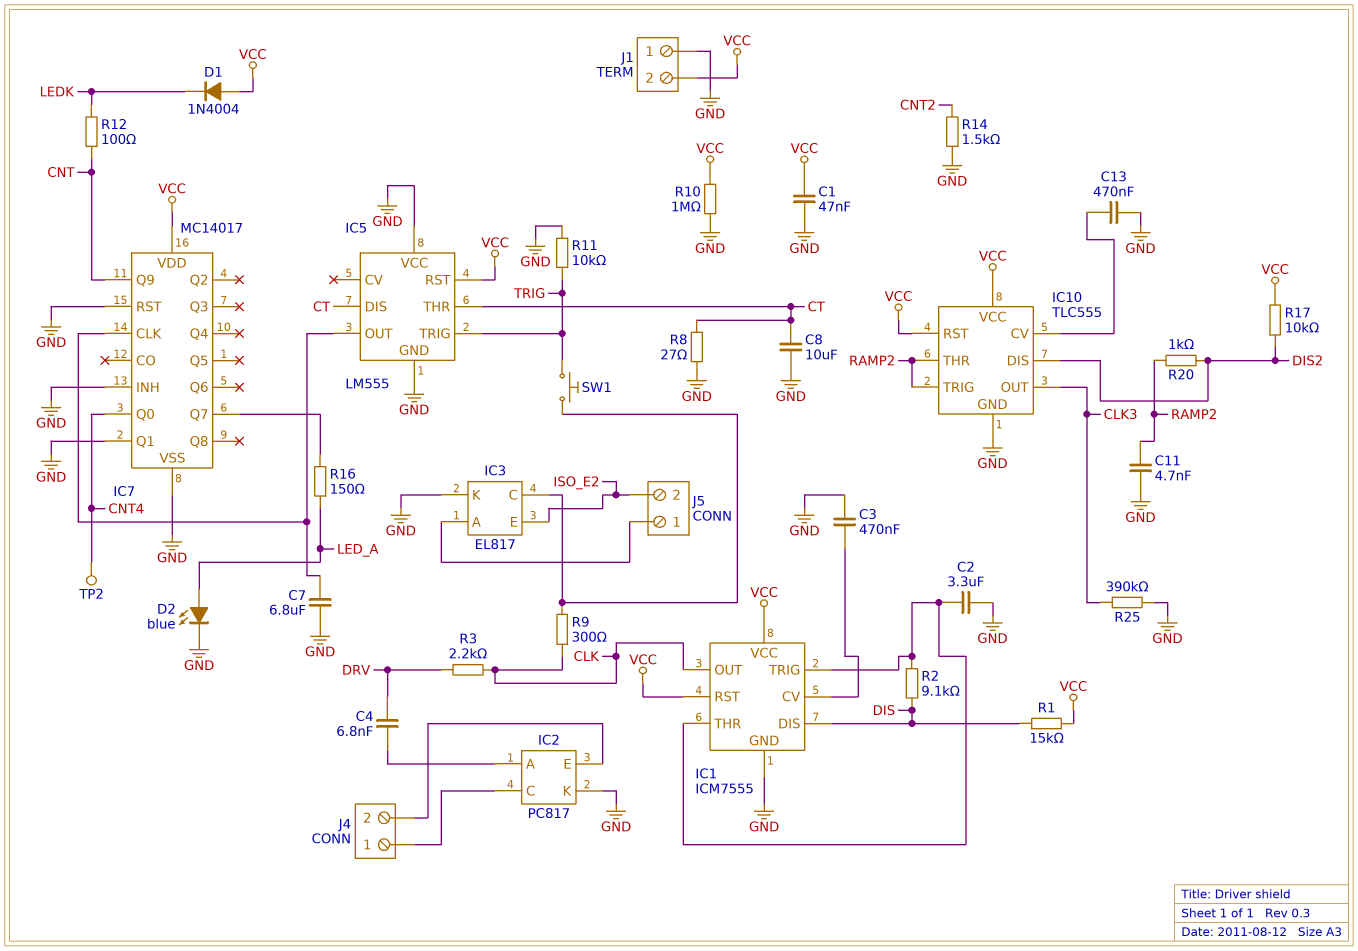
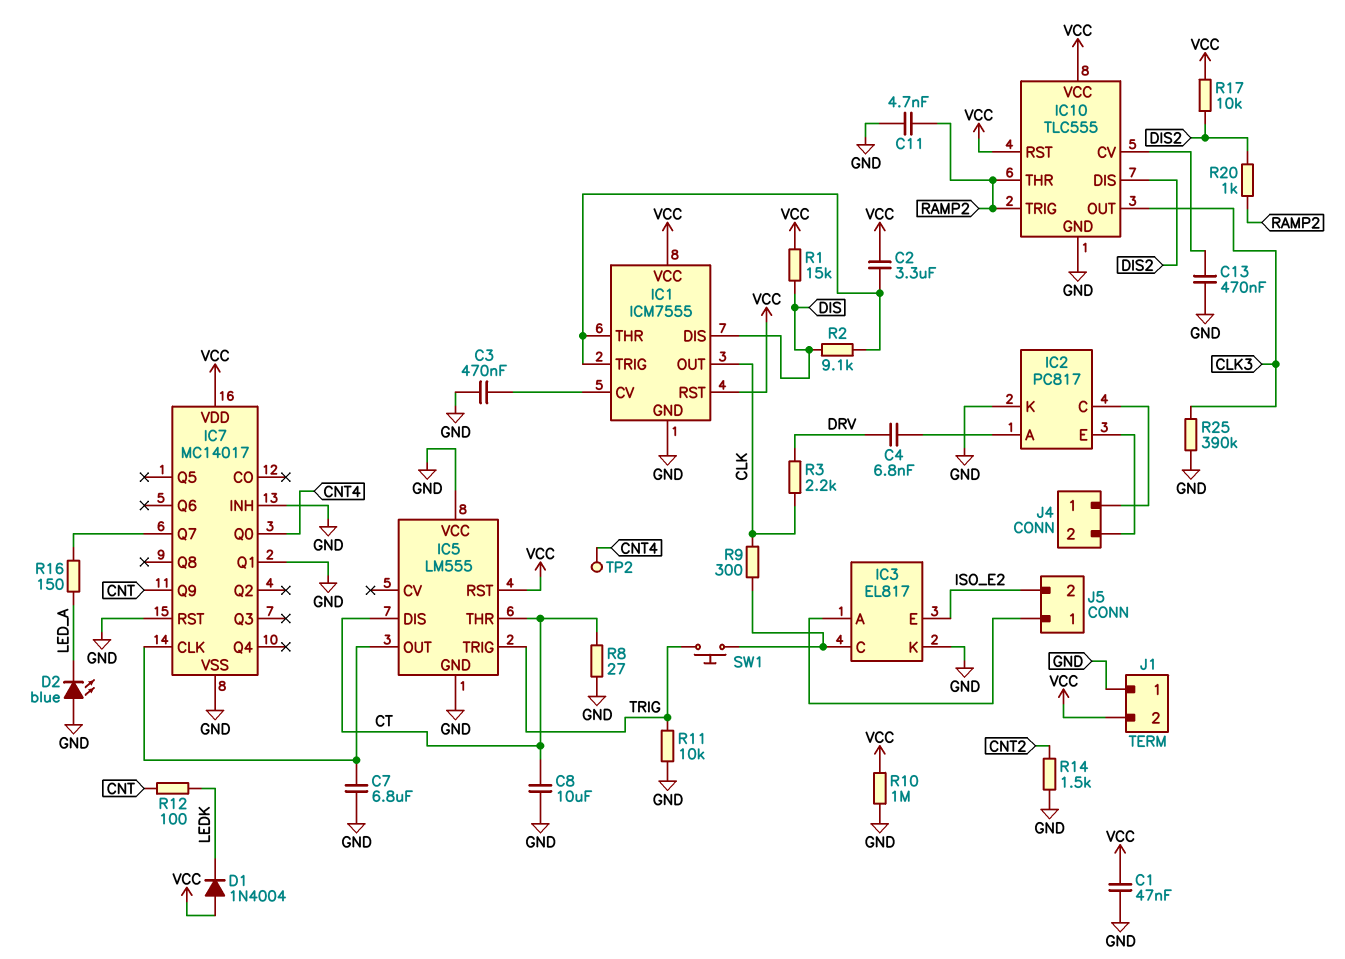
C2: 3.3uF (GND, IC1/THR) -> 3.3uF (IC1/THR, VCC)
D2: LED blue (A LED_A, K GND) -> LED blue (A GND, K LED_A)

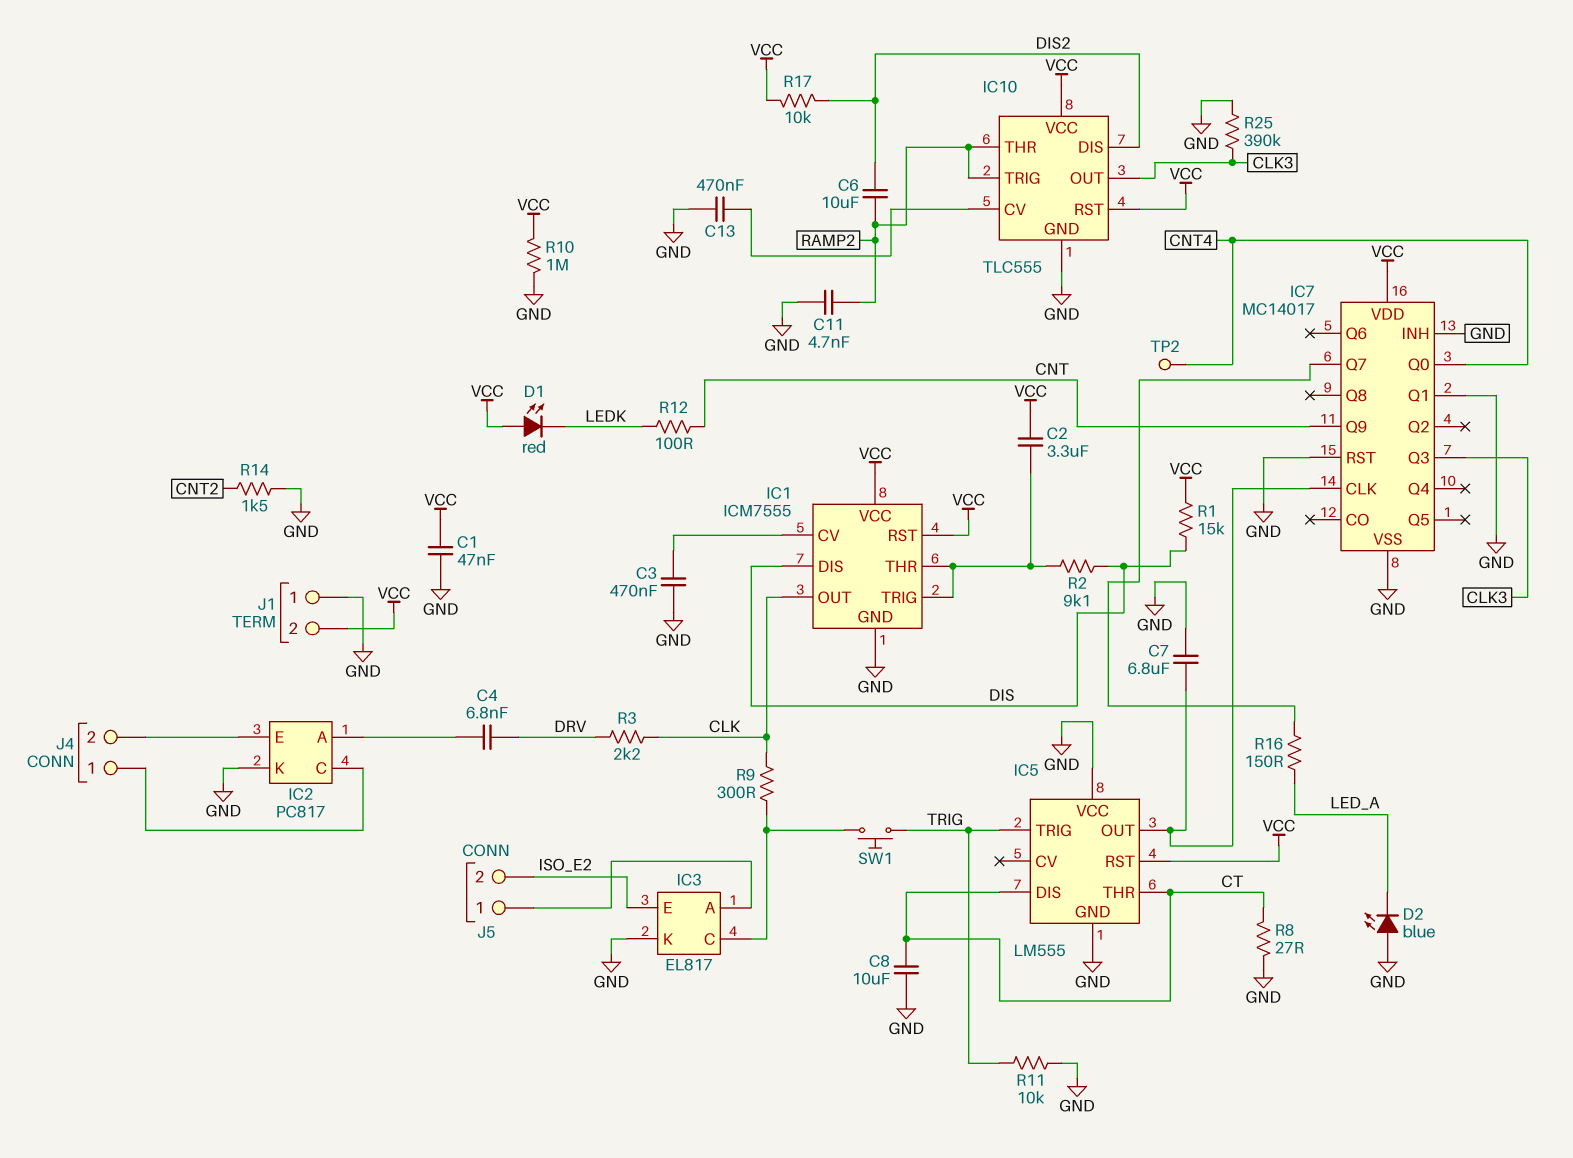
C6: none -> 10uF (DIS2, RAMP2)
D1: diode 1N4004 (A VCC, K LEDK) -> LED red (A VCC, K LEDK)
IC7 pin Q3: none -> CLK3
R20: 1k (DIS2, RAMP2) -> none

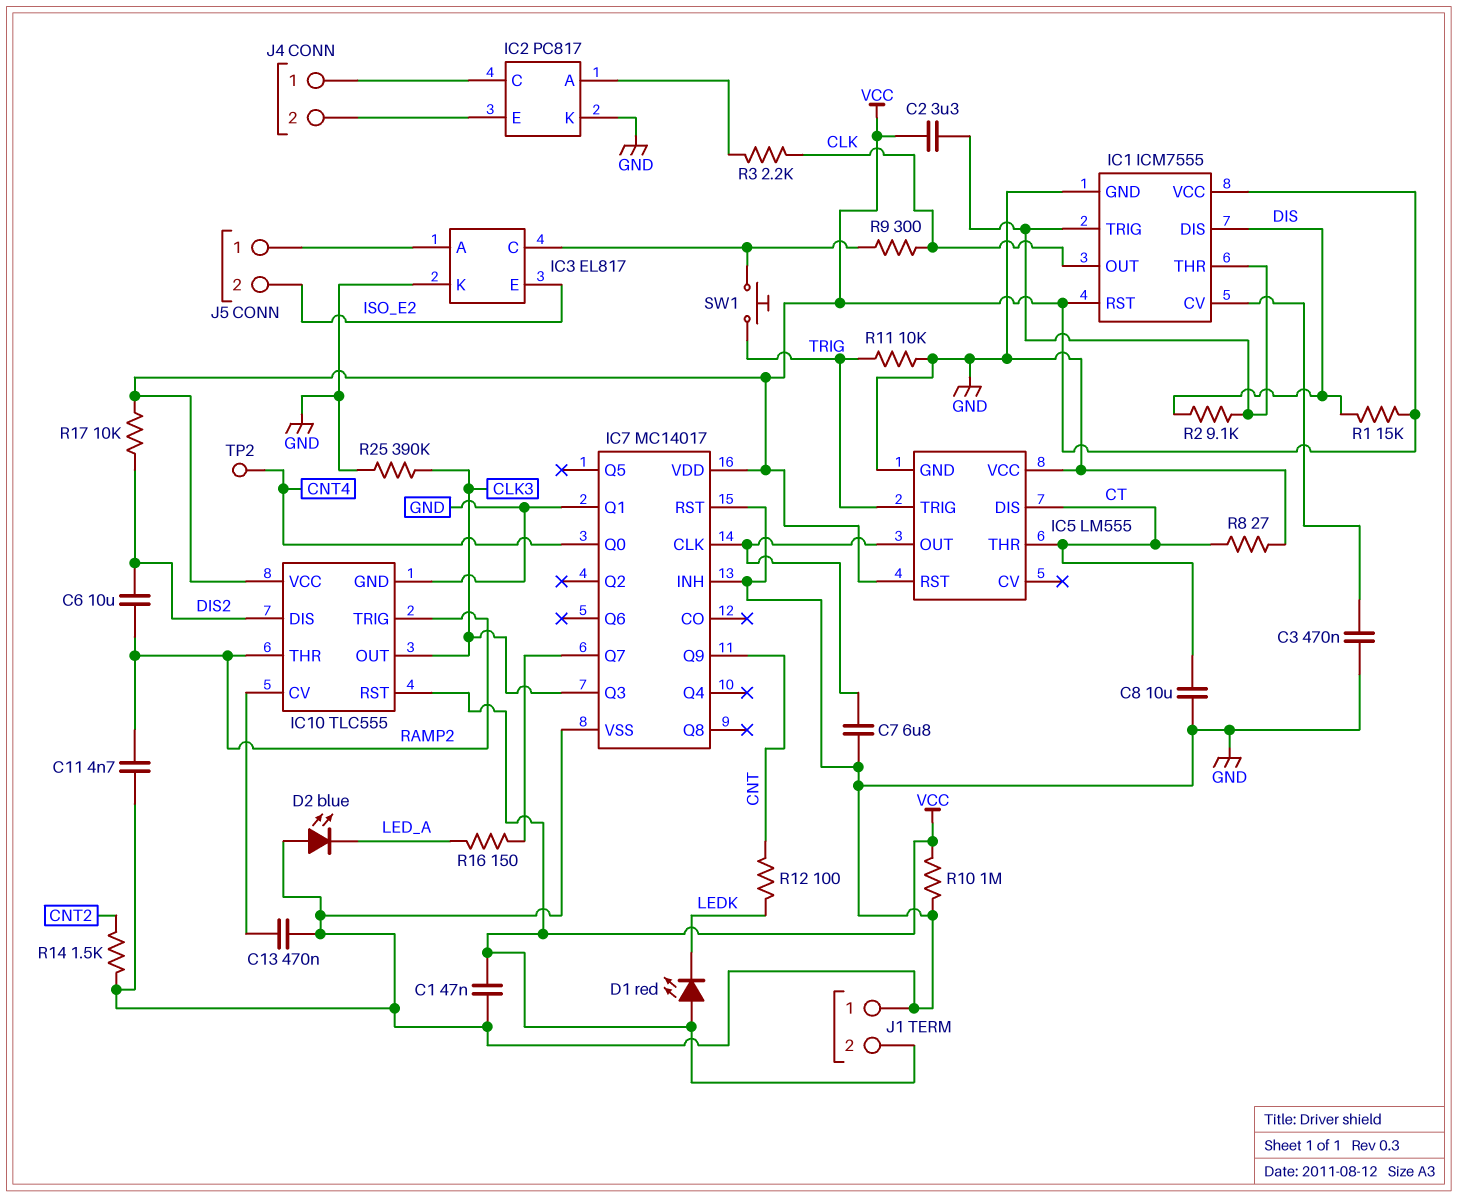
C4: 6.8nF (DRV, IC2/A) -> none
R3: 2.2k (CLK, DRV) -> 2.2k (CLK, IC2/A)

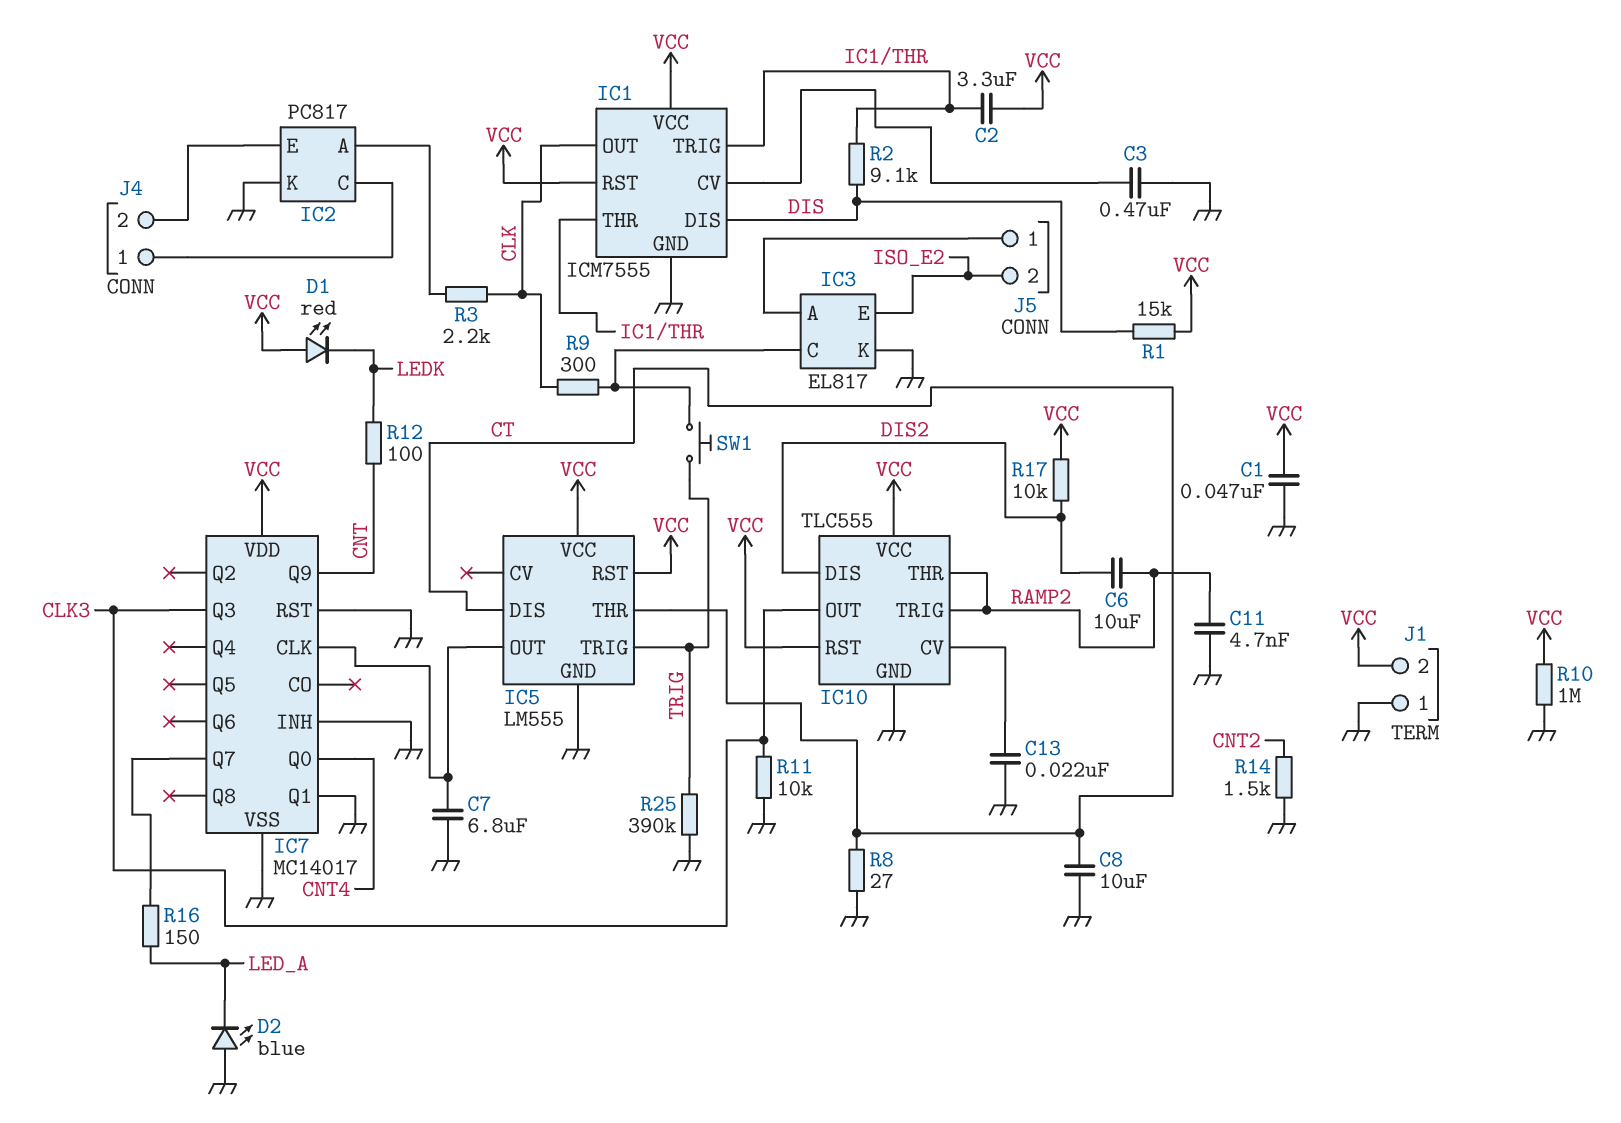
C13: 470nF (GND, IC10/CV) -> 22nF (GND, IC10/CV)
IC5 pin VCC: GND -> VCC
R11: 10k (GND, TRIG) -> 10k (CLK3, GND)
R25: 390k (CLK3, GND) -> 390k (GND, TRIG)
TP2: test point (CNT4) -> none

